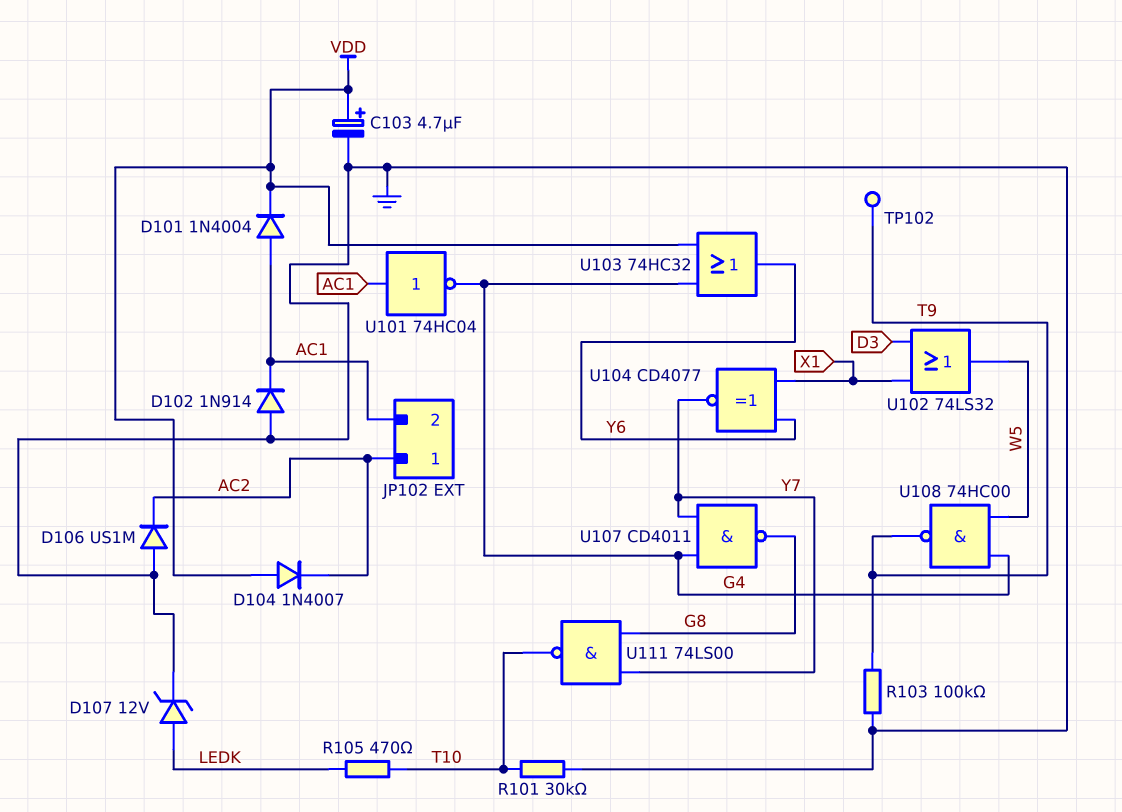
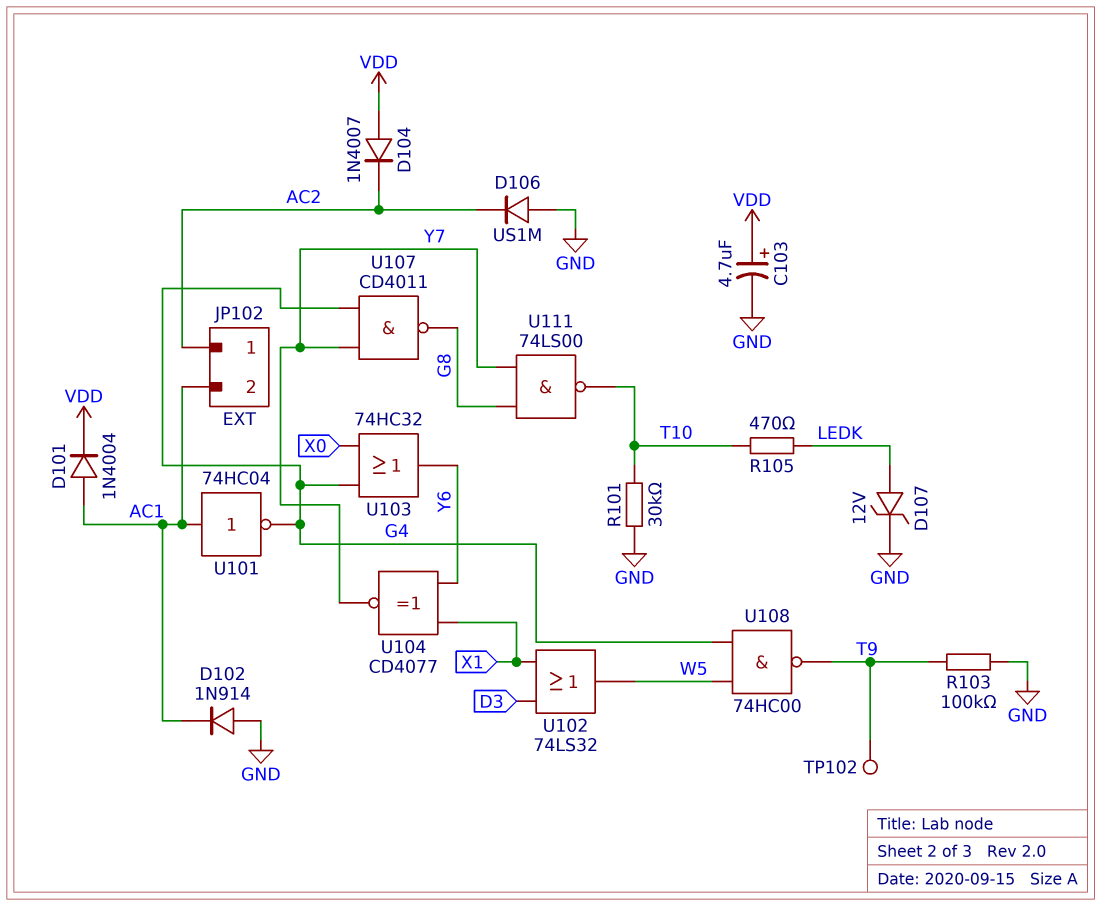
U103: OR 74HC32 (in G4, in VDD, out Y6) -> OR 74HC32 (in G4, in X0, out Y6)

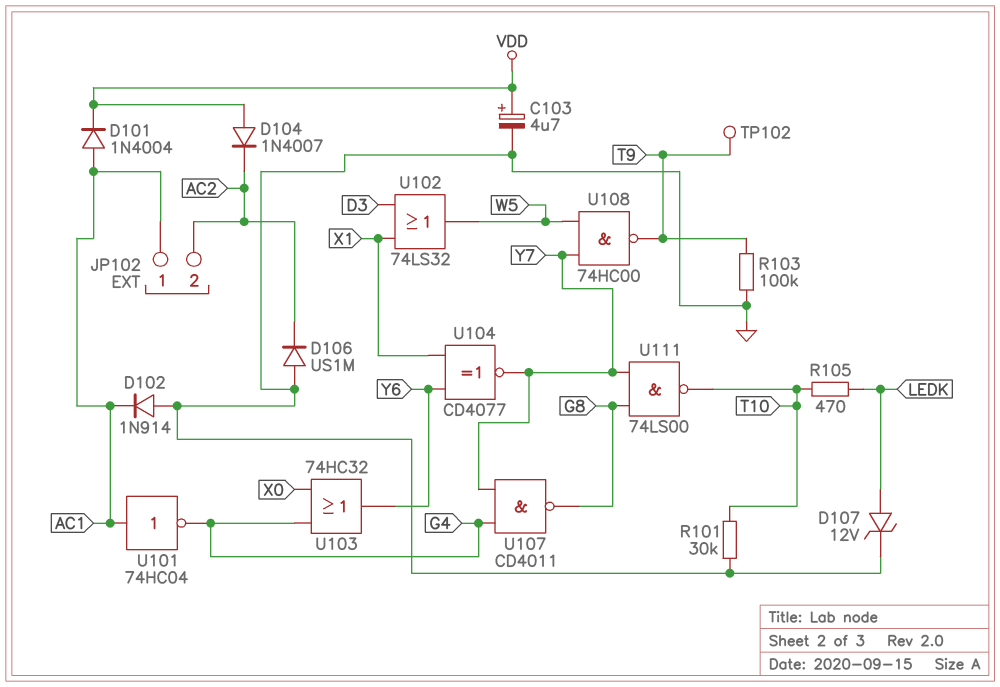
JP102 pin 1: AC2 -> AC1
JP102 pin 2: AC1 -> AC2
U108: NAND 74HC00 (in G4, in W5, out T9) -> NAND 74HC00 (in W5, in Y7, out T9)

